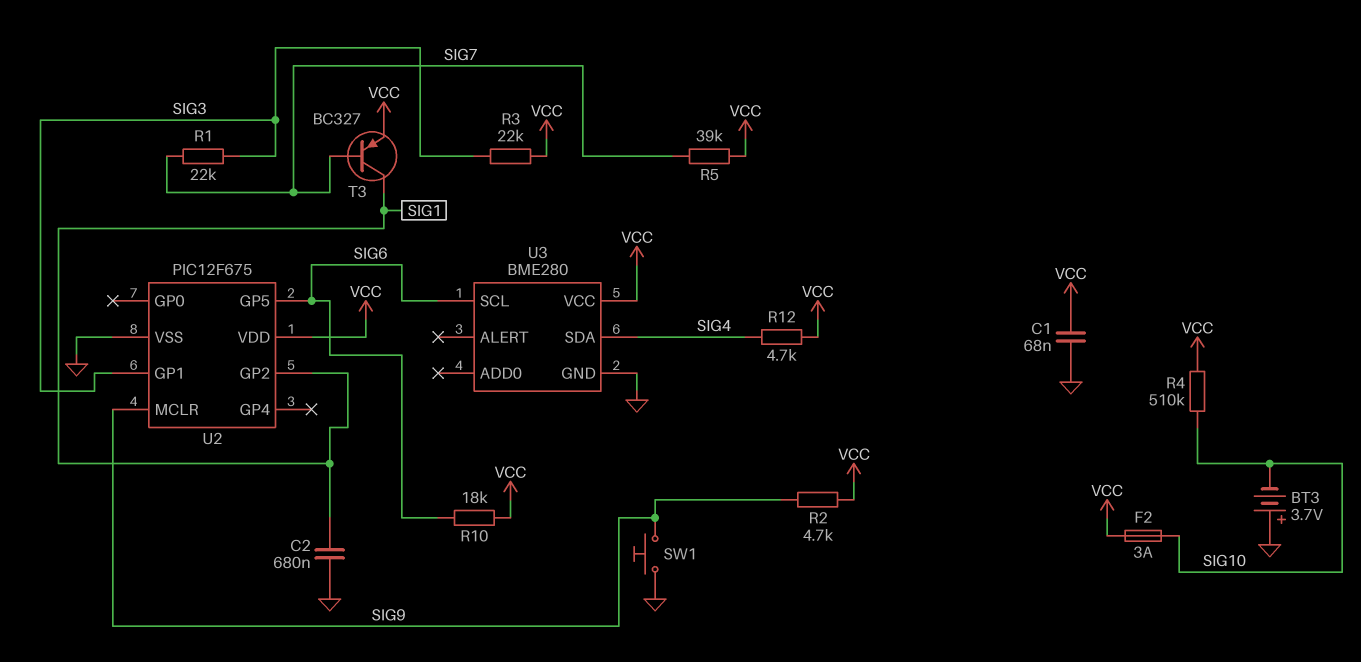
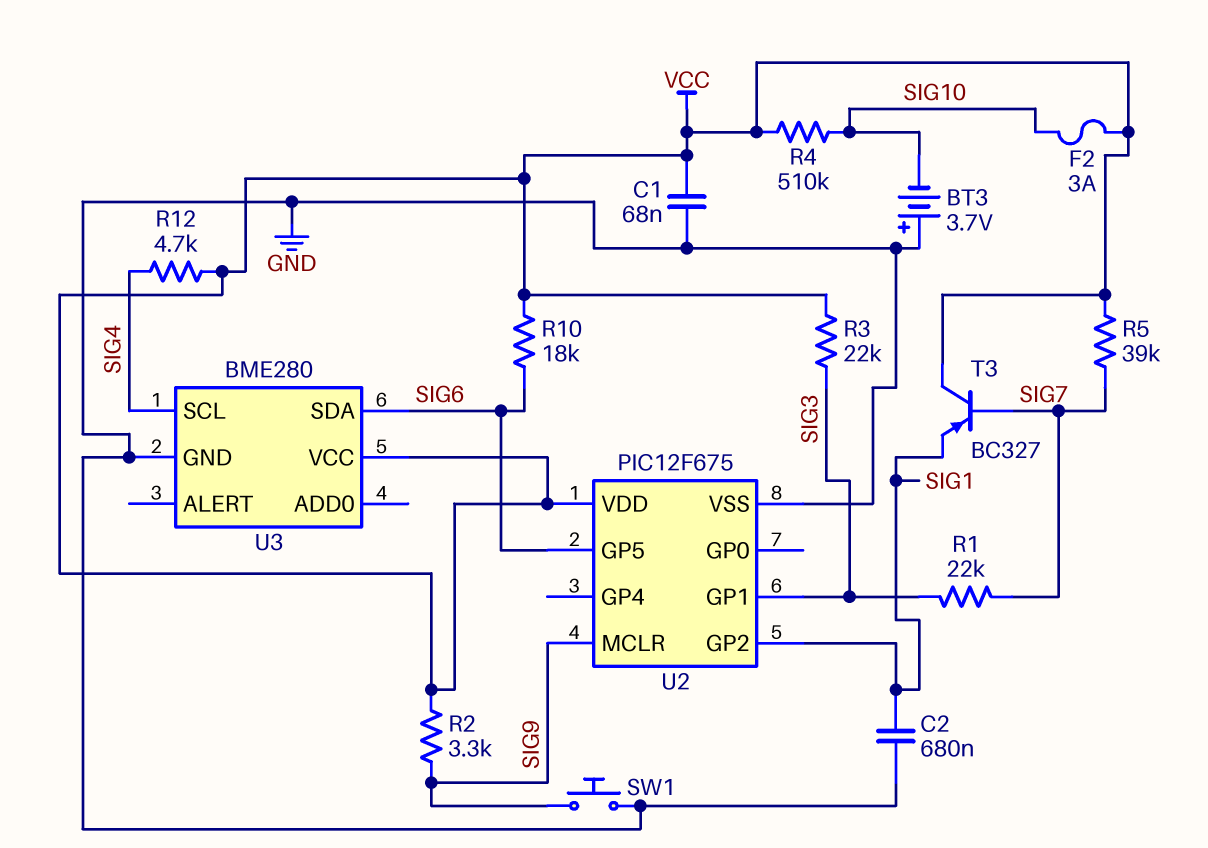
R2: 4.7k (SIG9, VCC) -> 3.3k (SIG9, VCC)
T3: PNP BC327 (B SIG7, C SIG1, E VCC) -> PNP BC327 (B SIG7, C VCC, E SIG1)
U3 pin SCL: SIG6 -> SIG4
U3 pin SDA: SIG4 -> SIG6

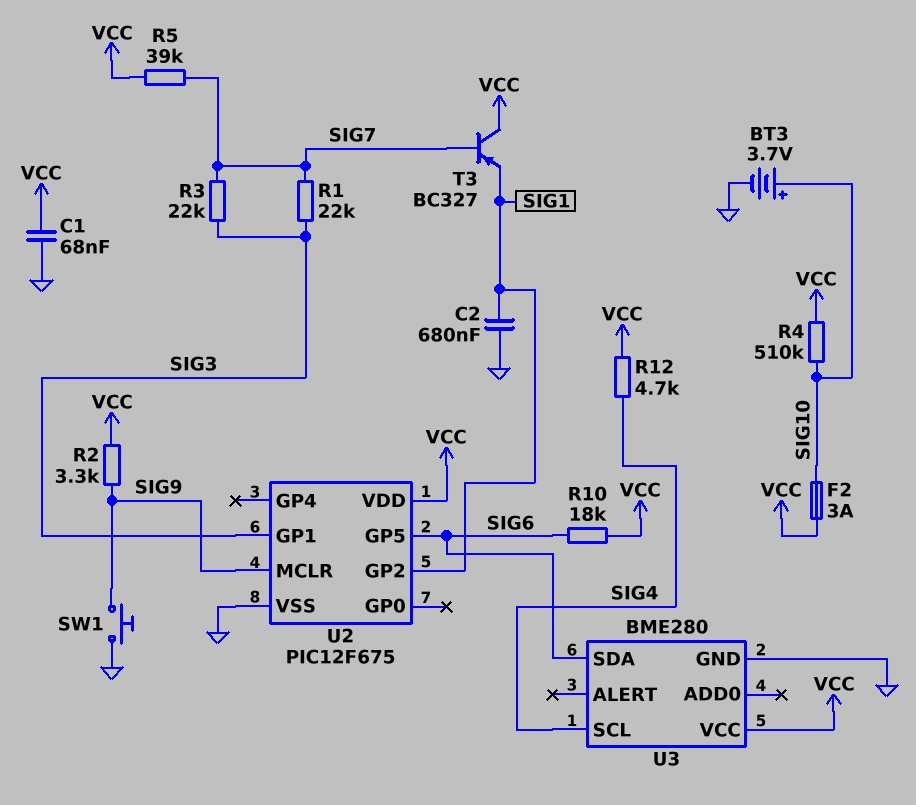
BT3: 3.7V (plus GND, minus SIG10) -> 3.7V (plus SIG10, minus GND)
R3: 22k (SIG3, VCC) -> 22k (SIG3, SIG7)

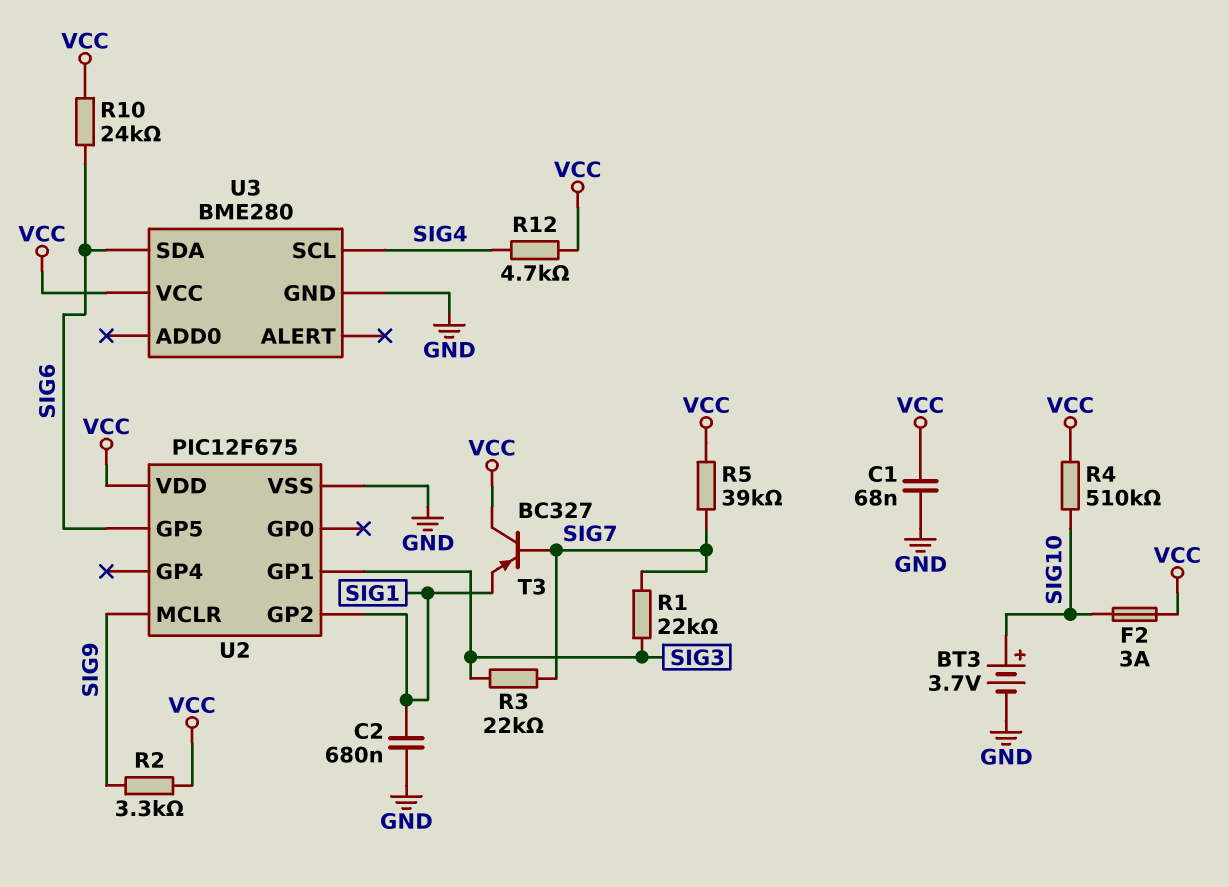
R10: 18k (SIG6, VCC) -> 24k (SIG6, VCC)
SW1: button (GND, SIG9) -> none

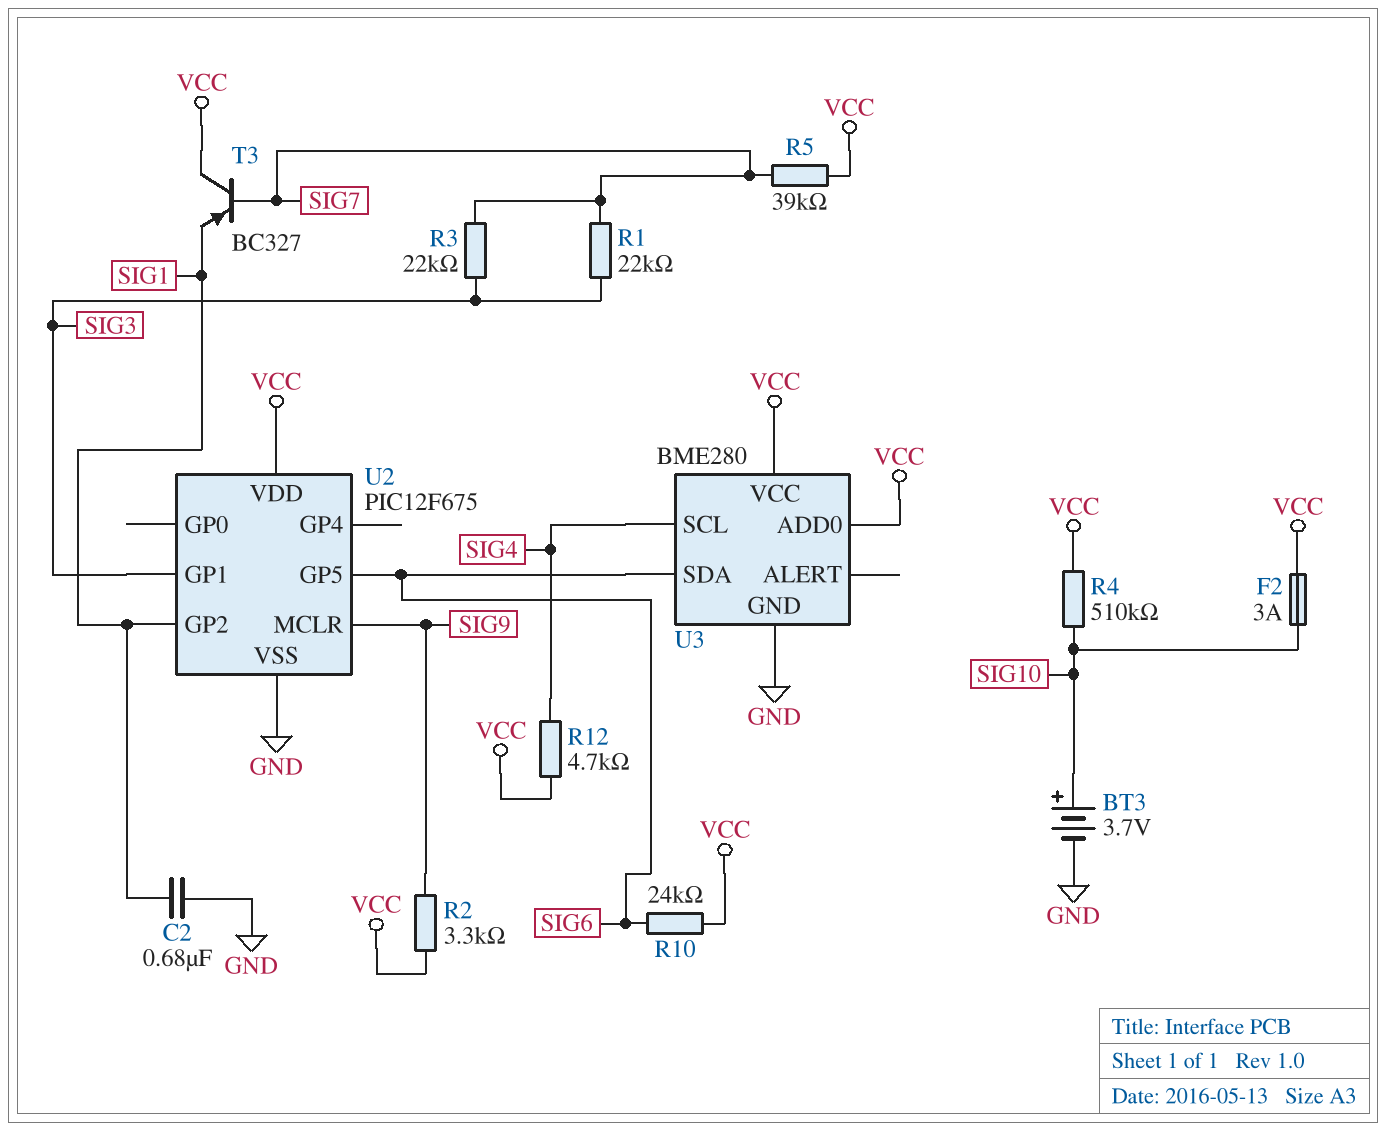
C1: 68nF (GND, VCC) -> none
U3 pin ADD0: none -> VCC

